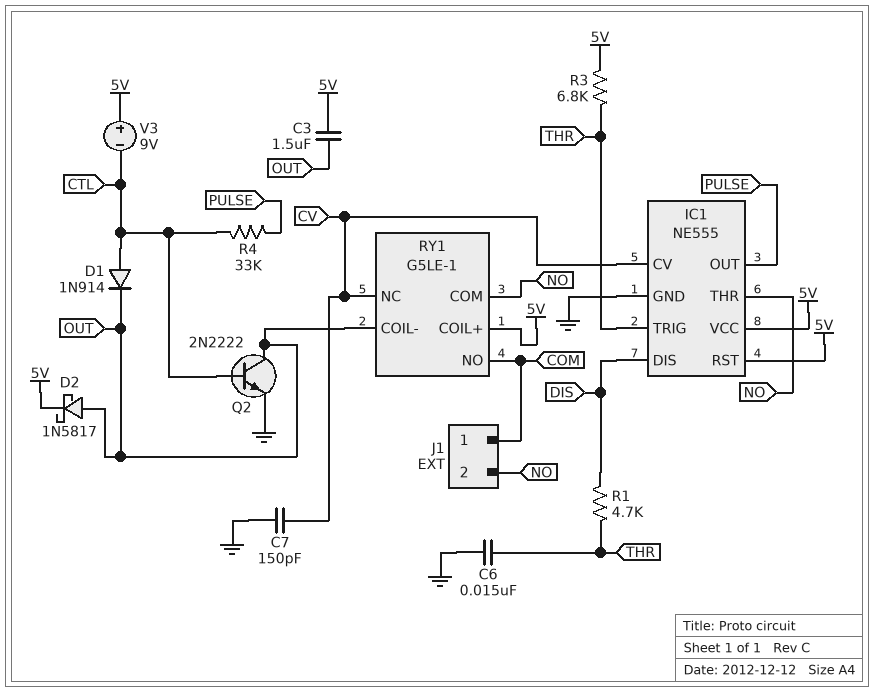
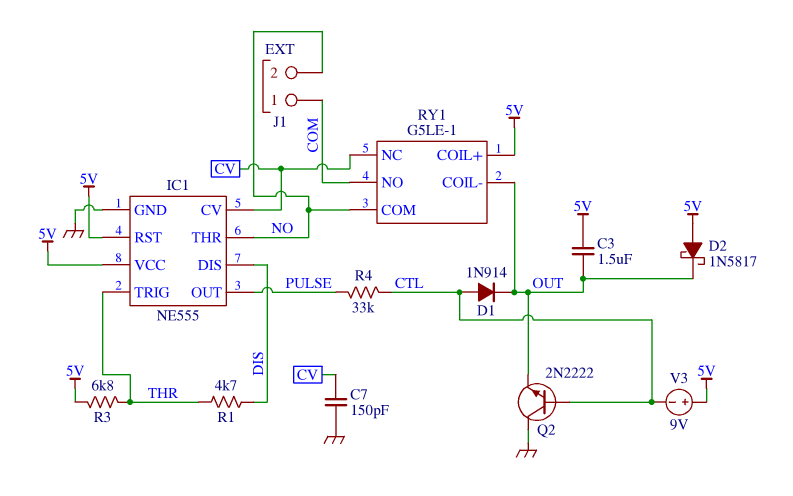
C6: 15nF (GND, THR) -> none
D2: schottky 1N5817 (A OUT, K 5V) -> schottky 1N5817 (A 5V, K OUT)
Q2: NPN 2N2222 (B CTL, C OUT, E GND) -> NPN 2N2222 (B CTL, C GND, E OUT)

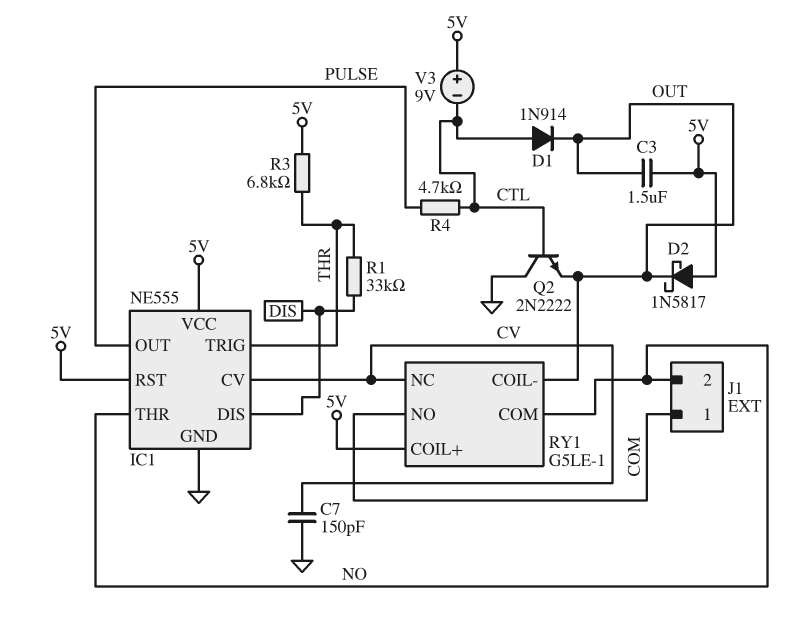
R1: 4.7k (DIS, THR) -> 33k (DIS, THR)
R4: 33k (CTL, PULSE) -> 4.7k (CTL, PULSE)

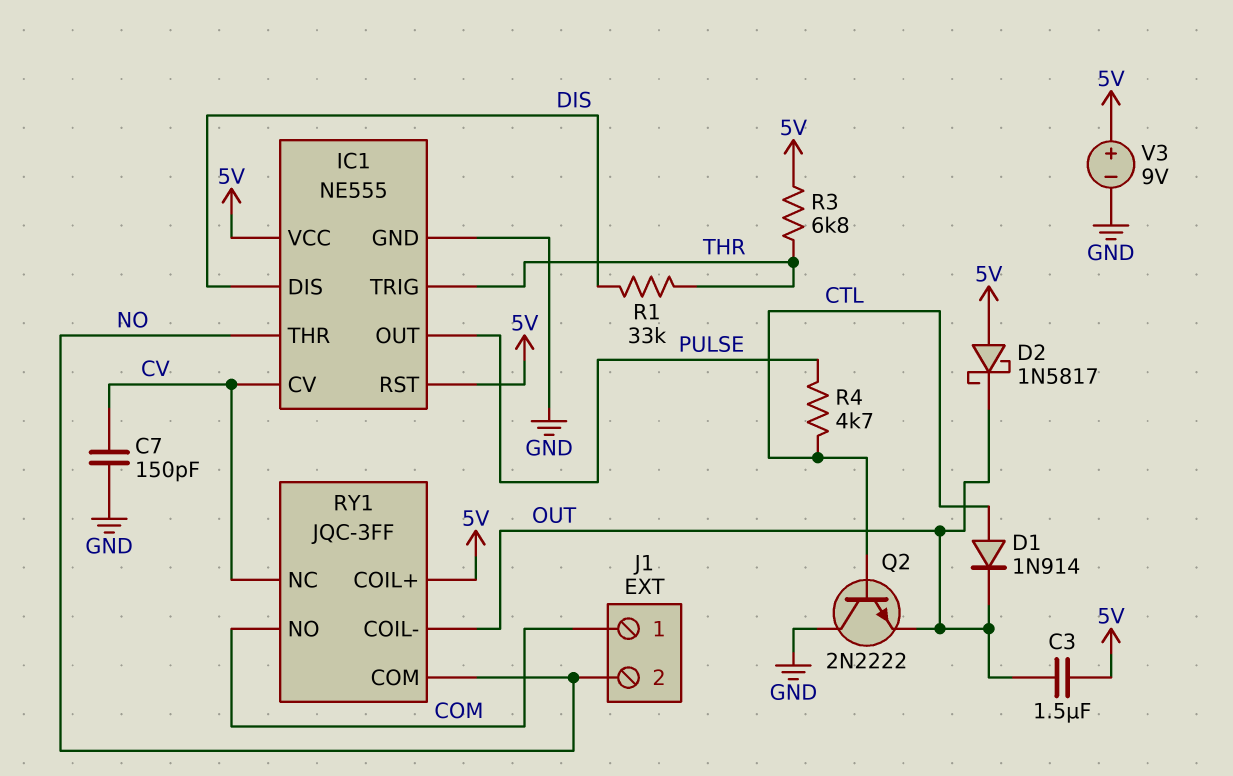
RY1: G5LE-1 -> JQC-3FF
V3: 9V (plus 5V, minus CTL) -> 9V (plus 5V, minus GND)

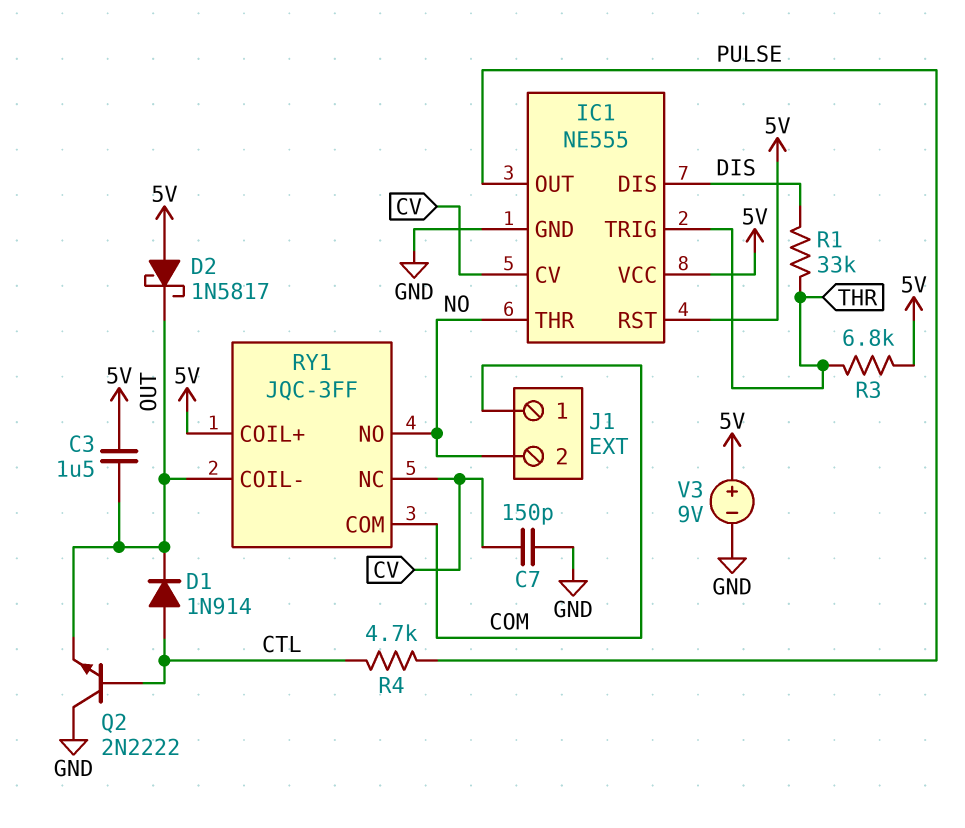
RY1 pin COM: NO -> COM
RY1 pin NO: COM -> NO

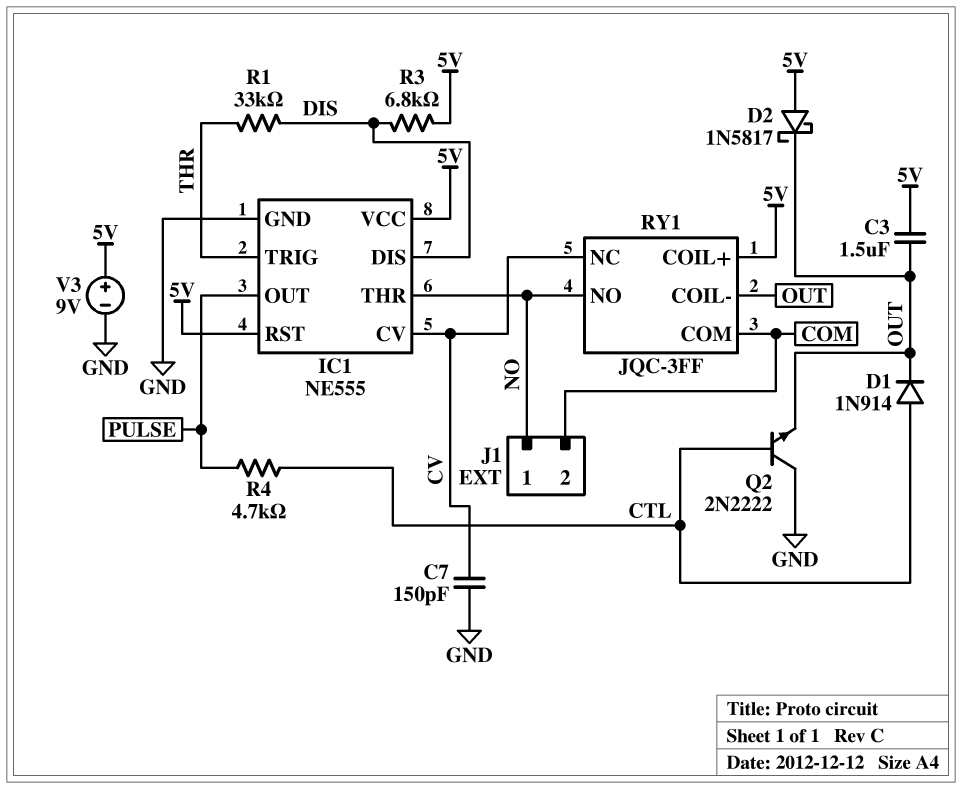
J1 pin 1: COM -> NO
J1 pin 2: NO -> COM
R3: 6.8k (5V, THR) -> 6.8k (5V, DIS)

